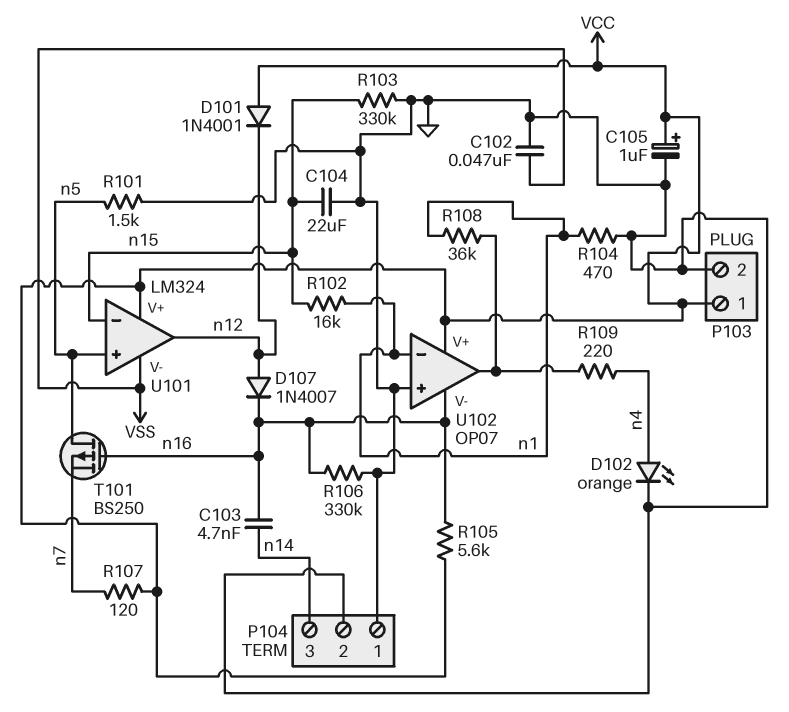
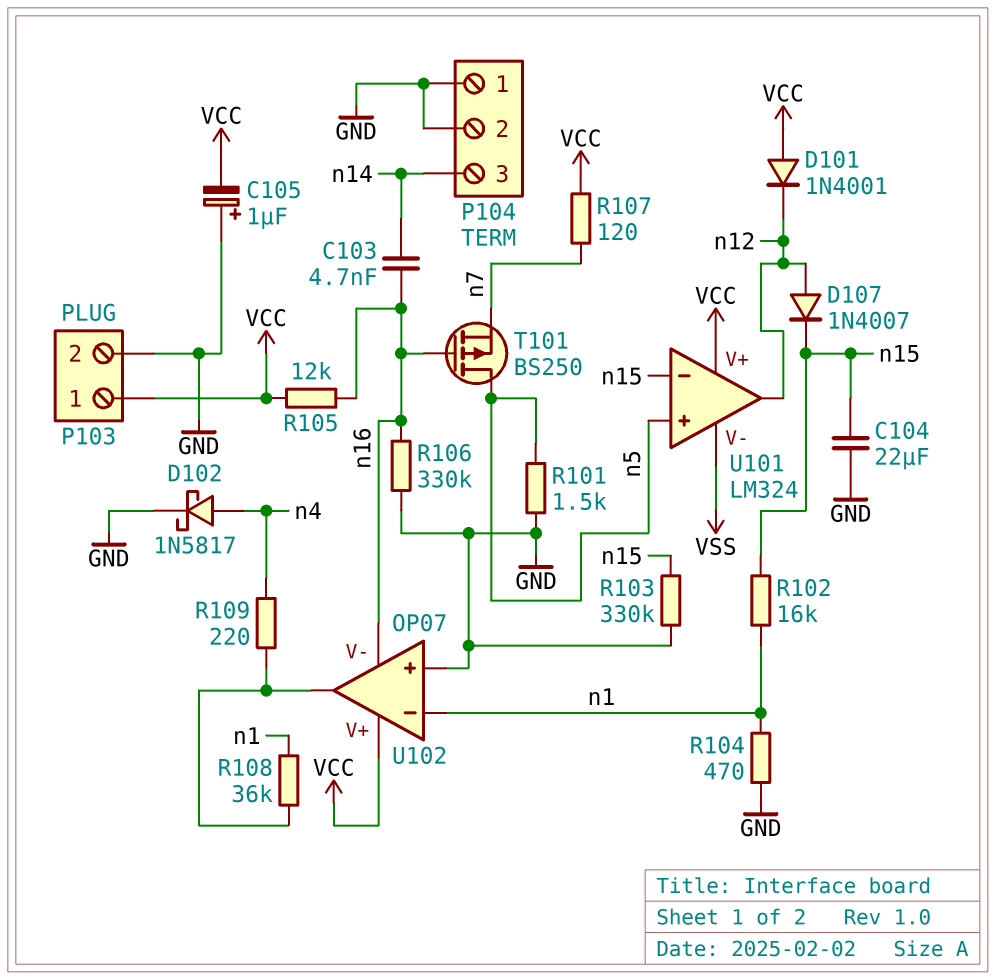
C102: 47nF (GND, VSS) -> none
C105: 1uF (plus VCC, minus GND) -> 1uF (plus GND, minus VCC)
D102: LED orange (A n4, K GND) -> schottky 1N5817 (A n4, K GND)
D107: diode 1N4007 (A n12, K n16) -> diode 1N4007 (A n12, K n15)
R105: 5.6k (VCC, n16) -> 12k (VCC, n16)

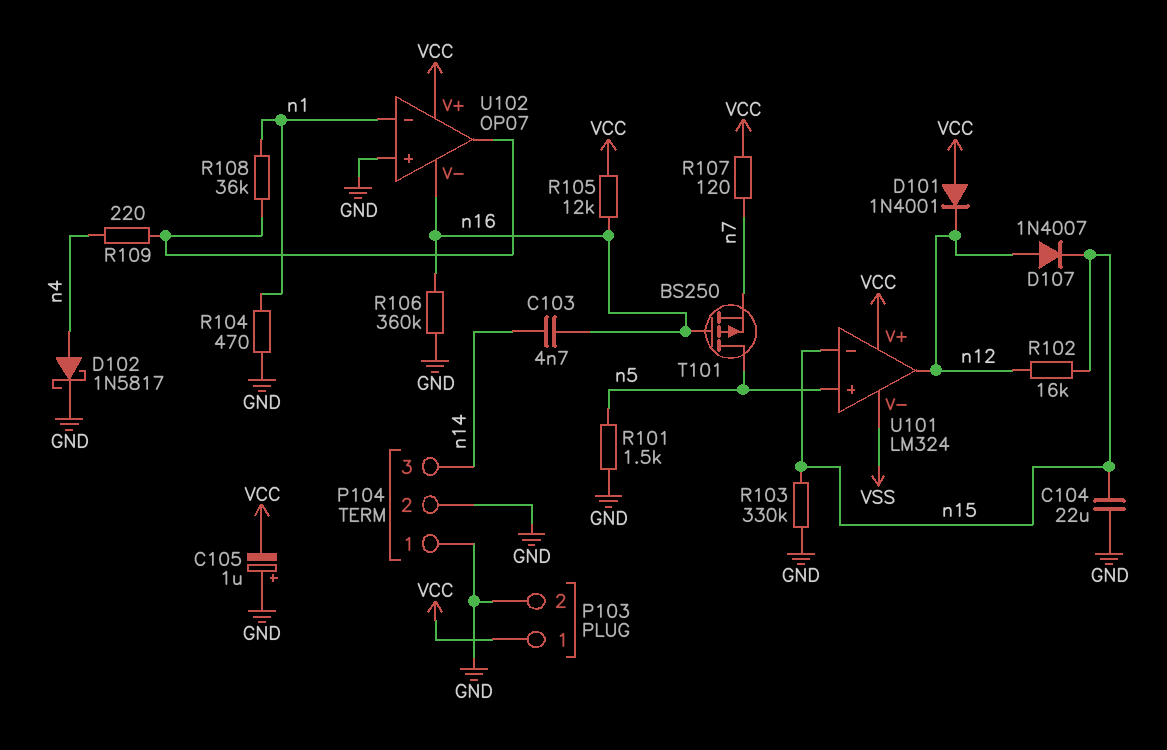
R102: 16k (n1, n15) -> 16k (n12, n15)
R106: 330k (GND, n16) -> 360k (GND, n16)

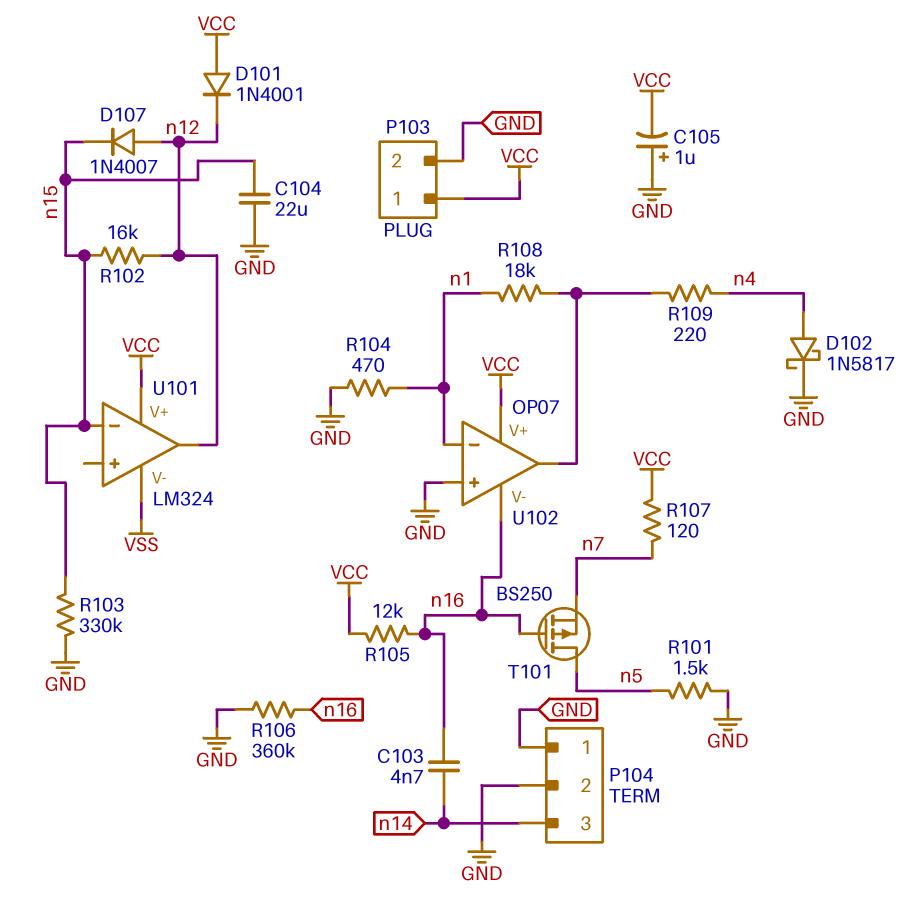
R108: 36k (U102/out, n1) -> 18k (U102/out, n1)
U101 pin in+: n5 -> none

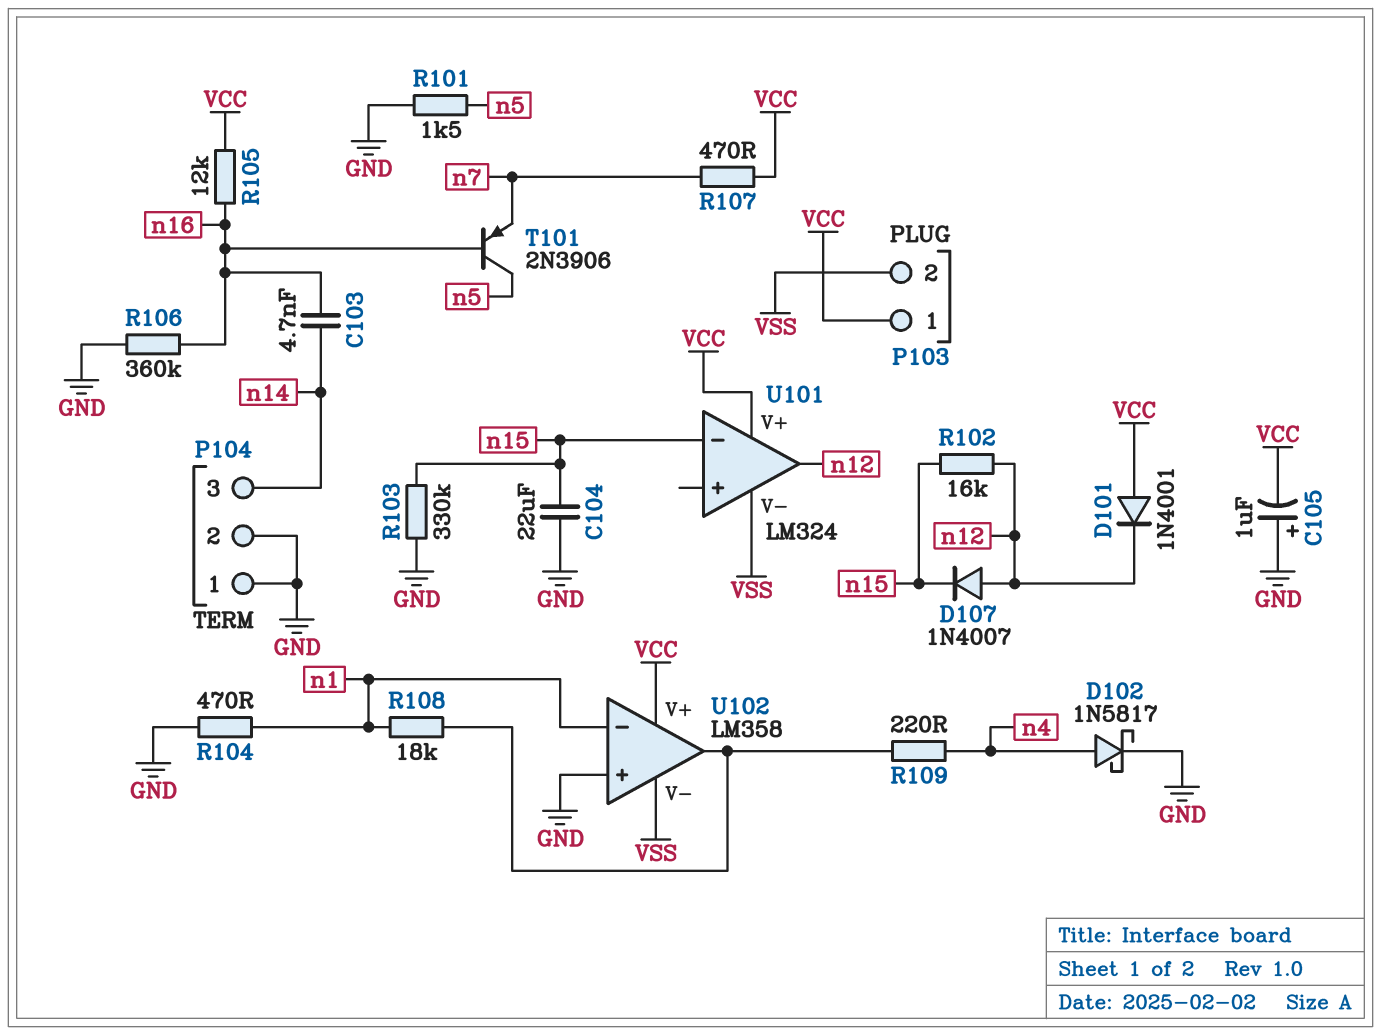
P103 pin 2: GND -> VSS
R107: 120 (VCC, n7) -> 470 (VCC, n7)
T101: PMOS BS250 (G n16, D n5, S n7) -> PNP 2N3906 (B n16, C n5, E n7)
U102: OP07 -> LM358
U102 pin V-: n16 -> VSS

